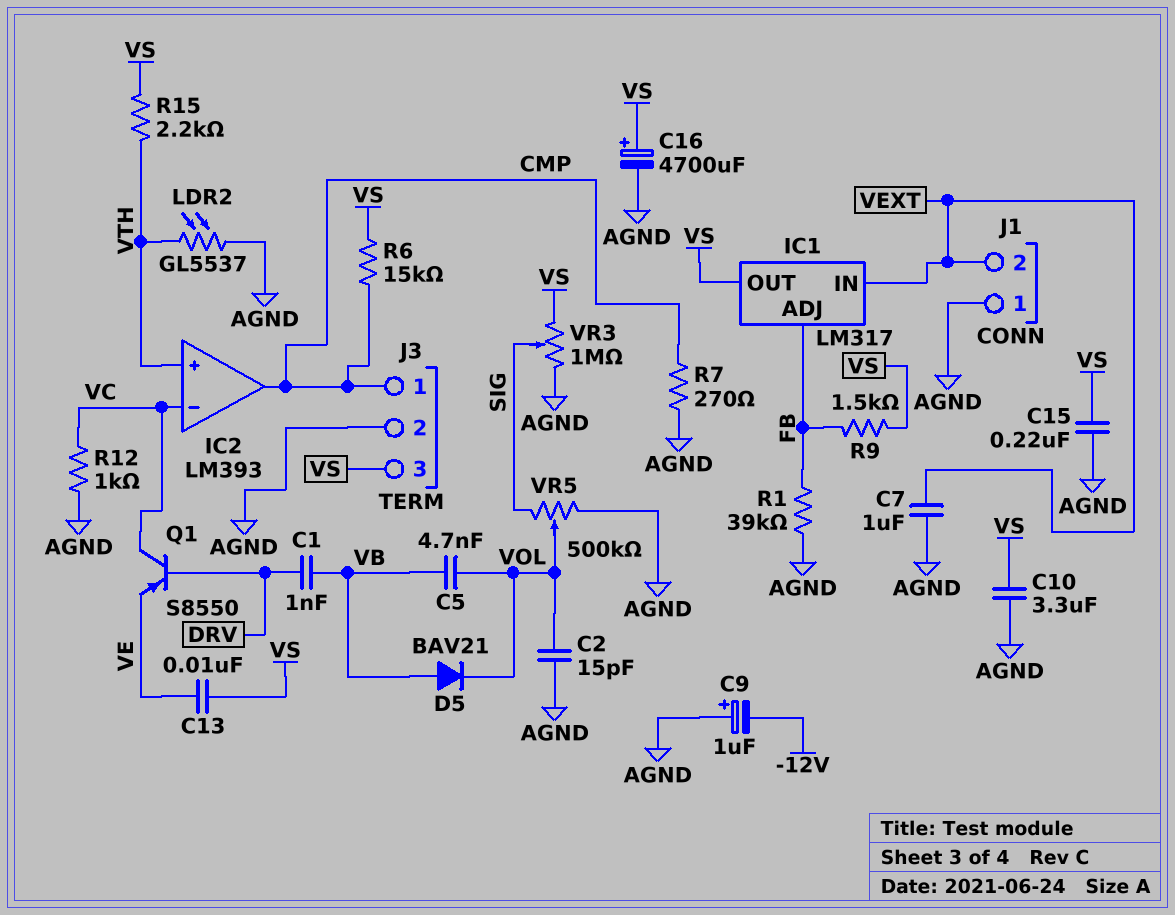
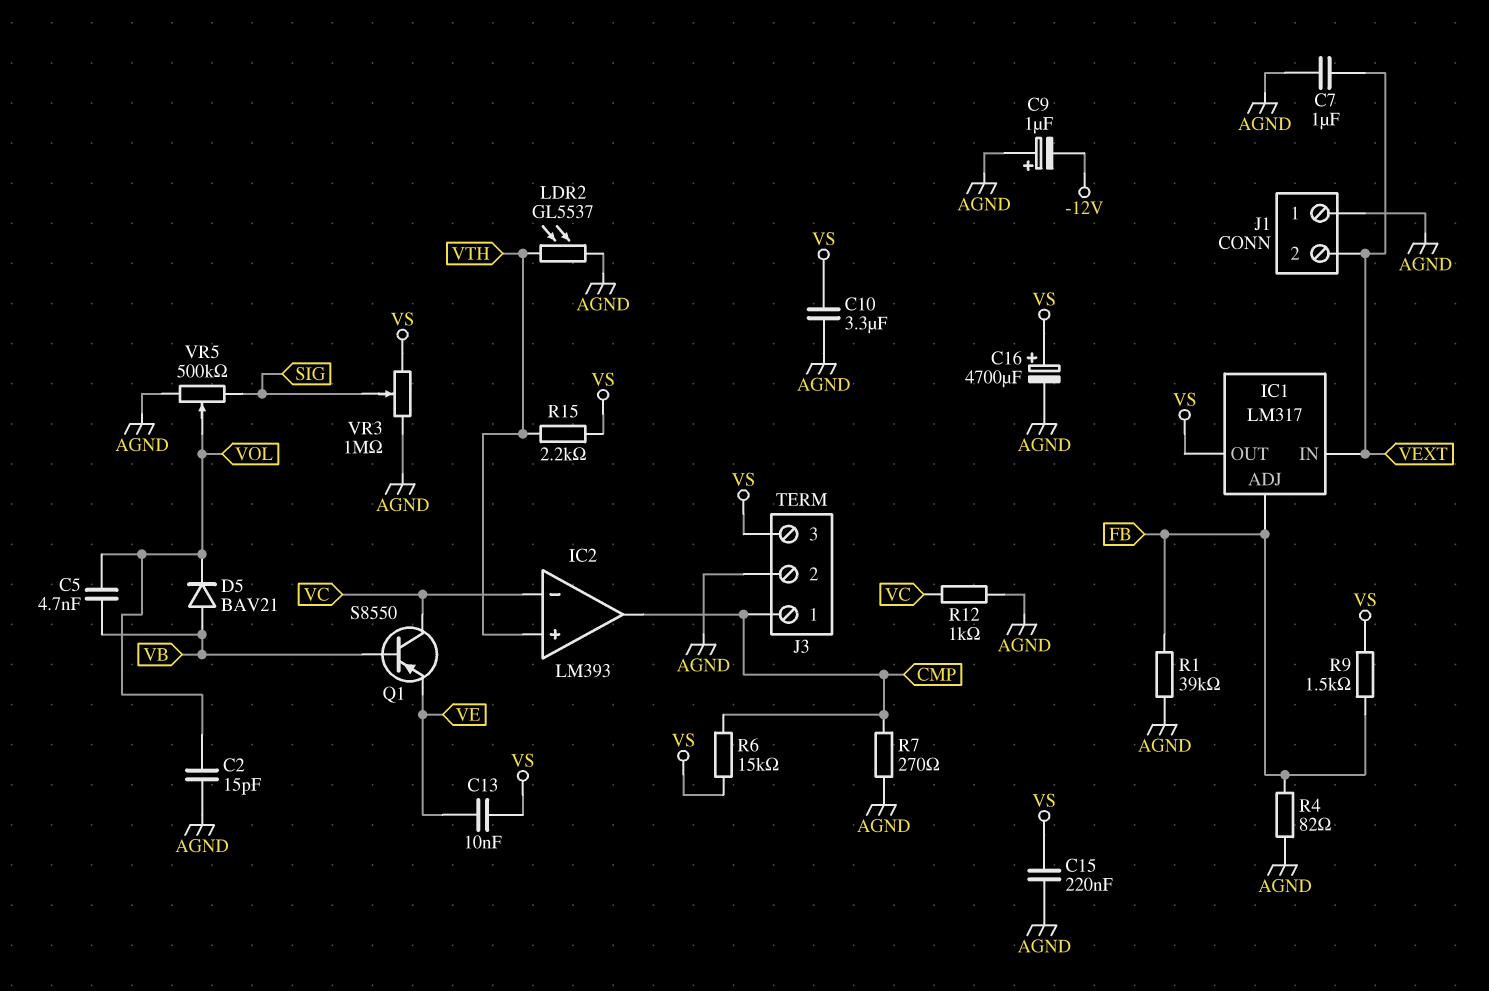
C1: 1nF (DRV, VB) -> none
Q1: PNP S8550 (B DRV, C VC, E VE) -> PNP S8550 (B VB, C VC, E VE)
R4: none -> 82 (AGND, FB)

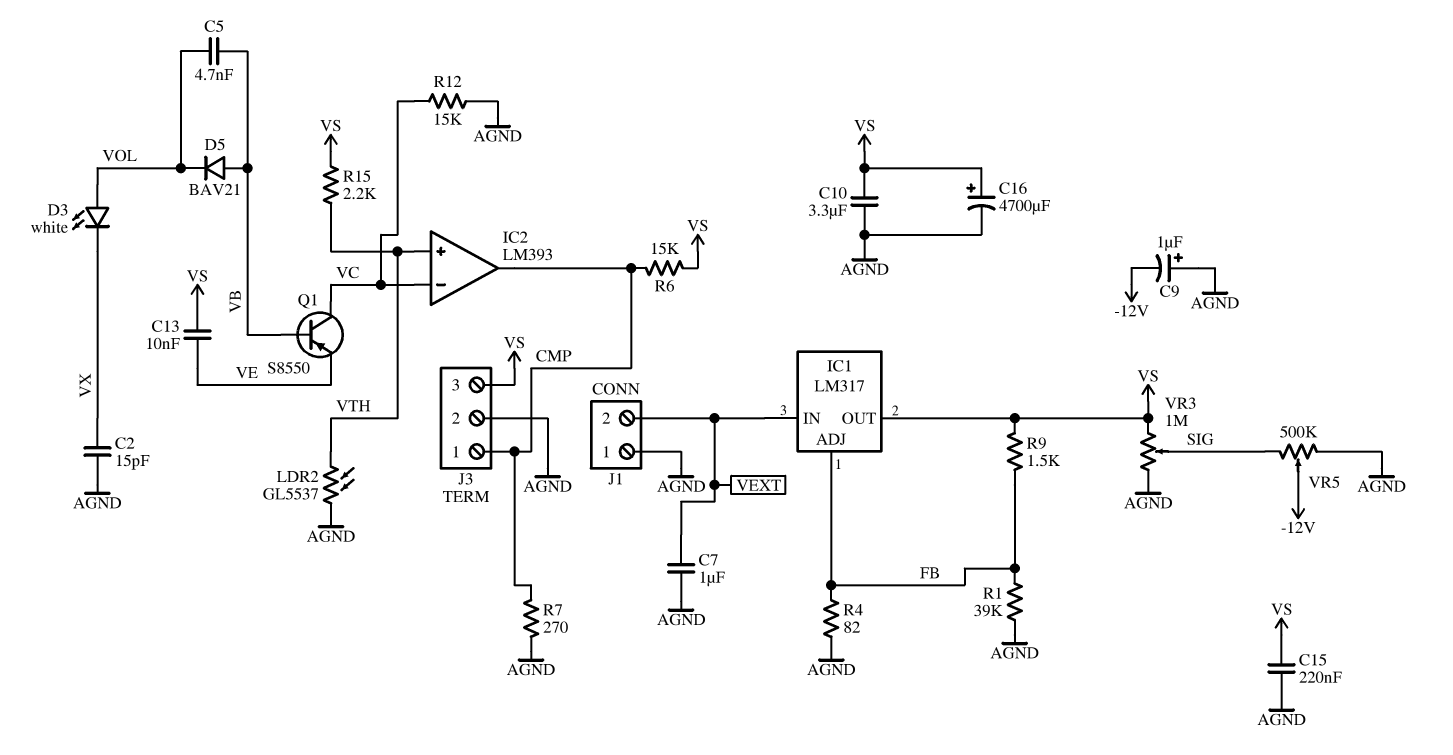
C2: 15pF (AGND, VOL) -> 15pF (AGND, VX)
D3: none -> LED white (A VOL, K VX)
R12: 1k (AGND, VC) -> 15k (AGND, VC)
VR5: 500k (AGND, SIG, wiper VOL) -> 500k (AGND, SIG, wiper -12V)

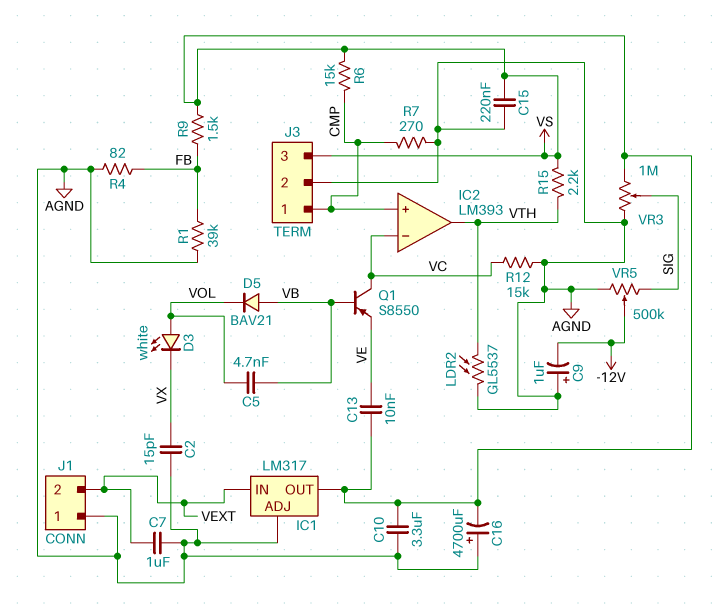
C16: 4700uF (plus VS, minus AGND) -> 4700uF (plus AGND, minus VS)
IC1 pin ADJ: FB -> AGND
IC2 pin in+: VTH -> CMP
IC2 pin out: CMP -> VTH

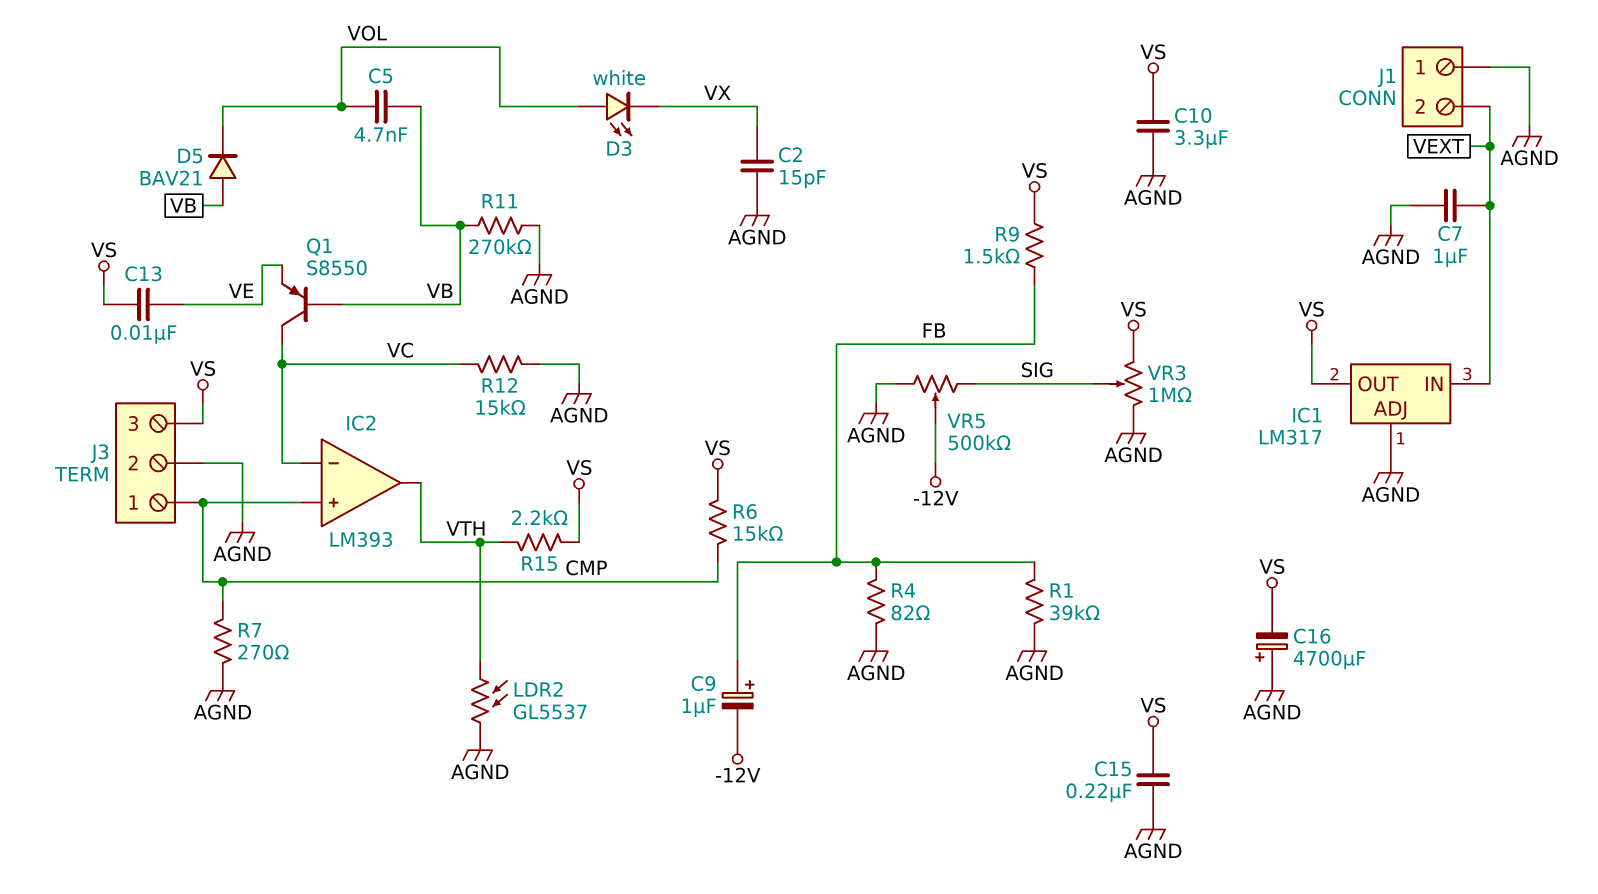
C9: 1uF (plus AGND, minus -12V) -> 1uF (plus FB, minus -12V)
R11: none -> 270k (AGND, VB)

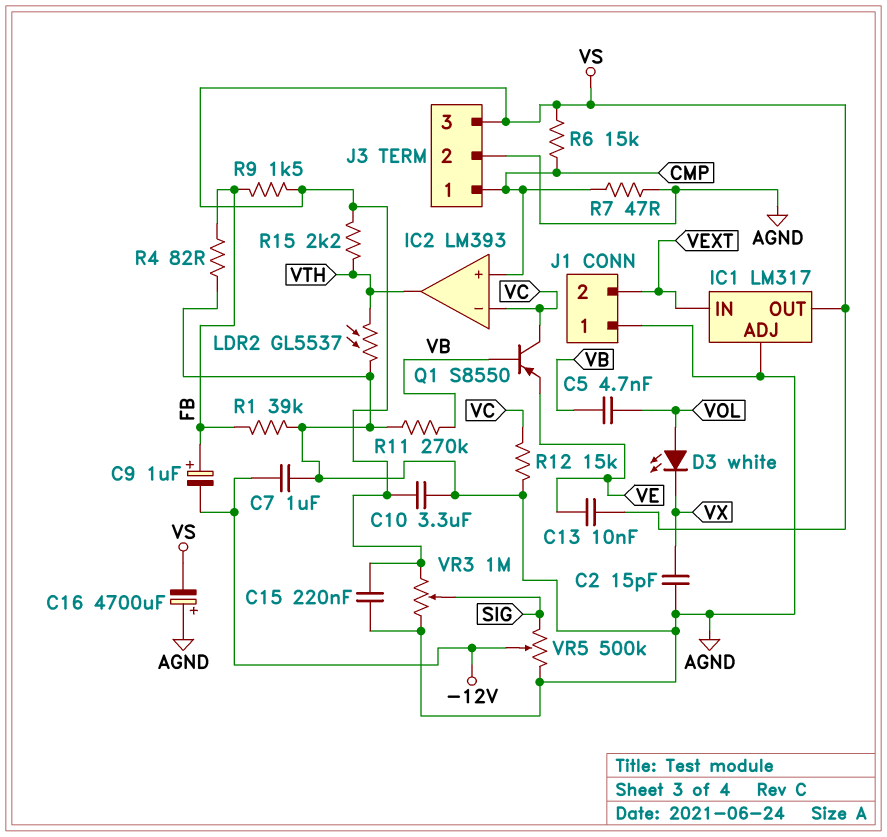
C7: 1uF (AGND, VEXT) -> 1uF (-12V, AGND)
D5: diode BAV21 (A VB, K VOL) -> none
R7: 270 (AGND, CMP) -> 47 (AGND, CMP)

